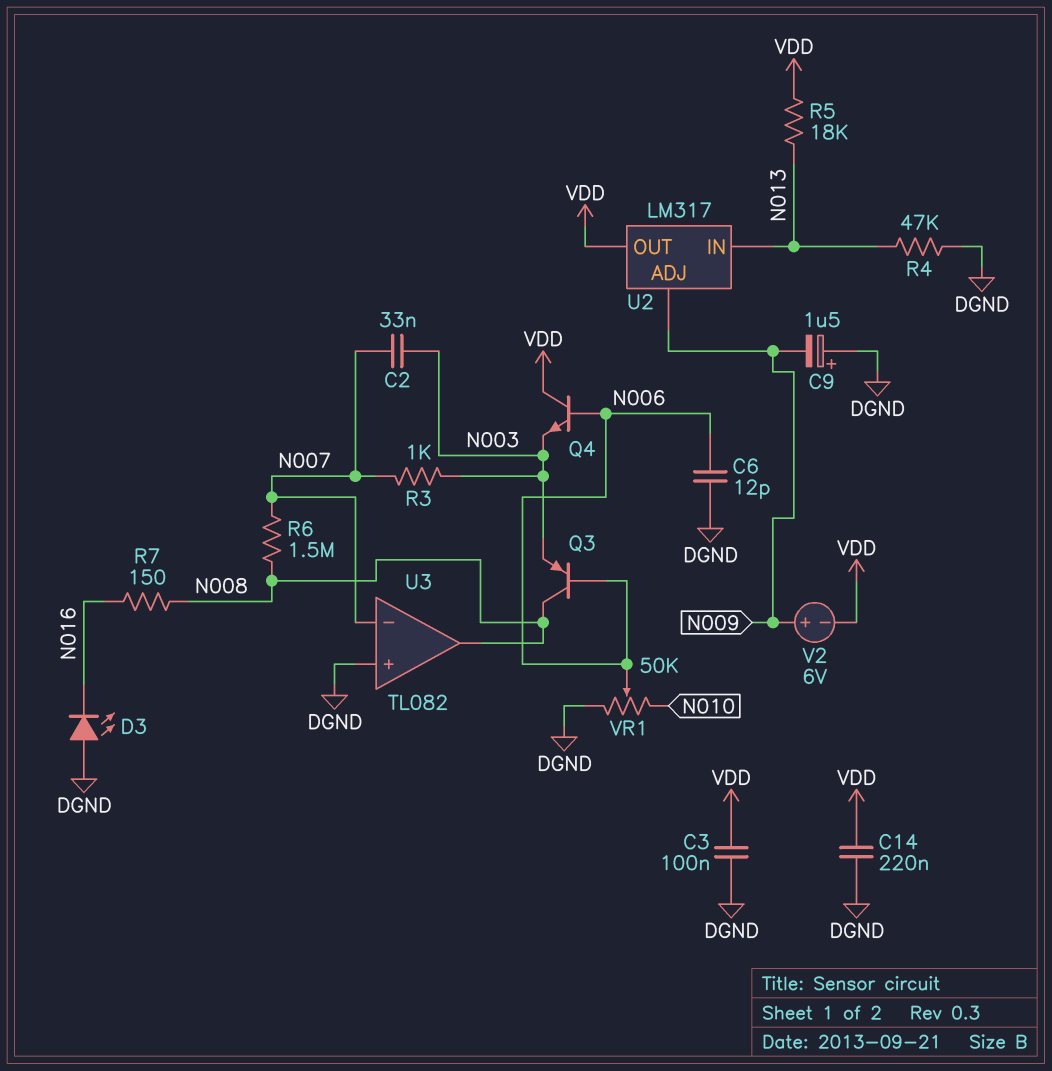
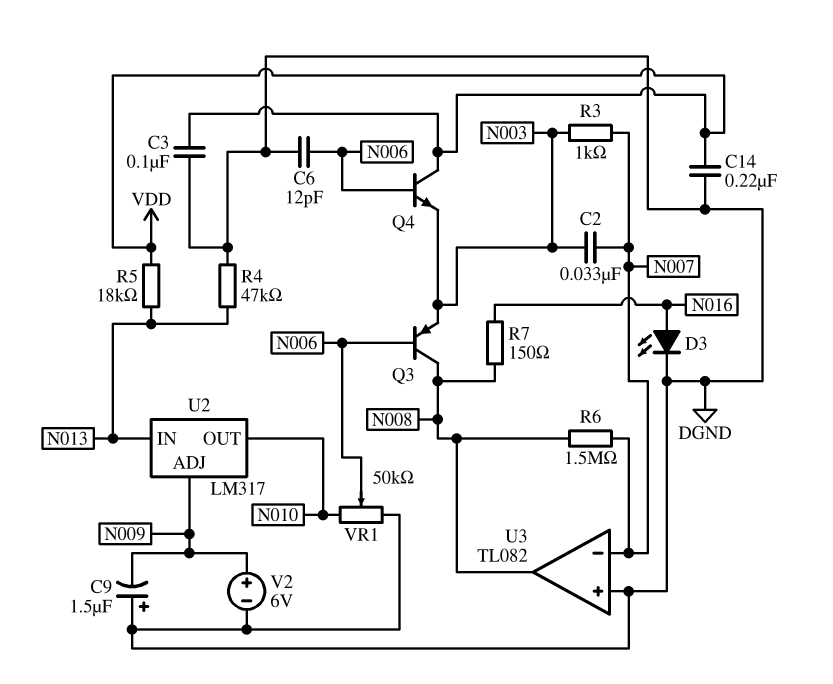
D3: LED (A DGND, K N016) -> LED (A N016, K DGND)
U2 pin OUT: VDD -> N010
V2: 6V (plus N009, minus VDD) -> 6V (plus N009, minus DGND)

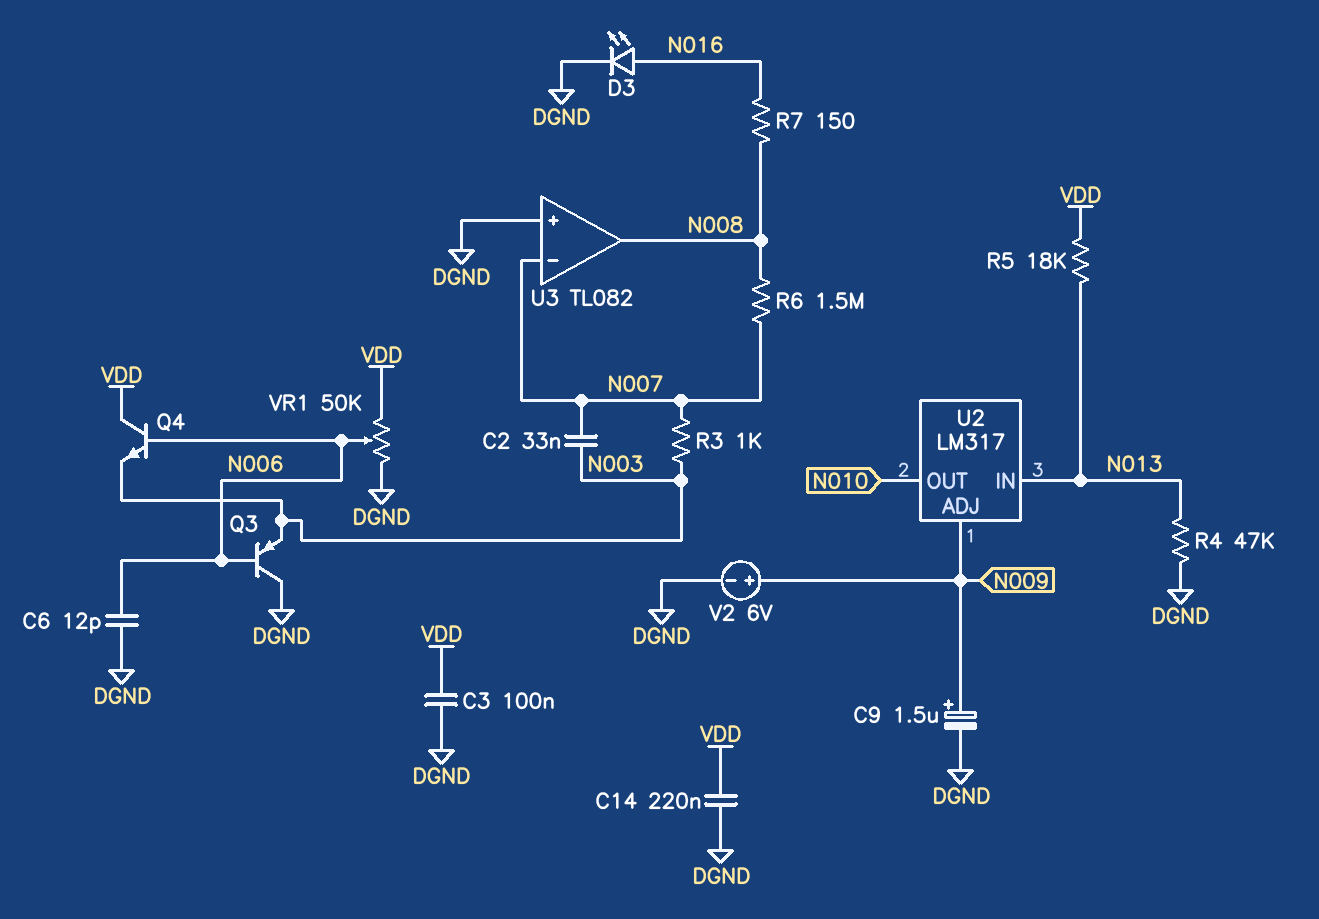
C9: 1.5uF (plus DGND, minus N009) -> 1.5uF (plus N009, minus DGND)
Q3: PNP (B N006, C N008, E N003) -> PNP (B N006, C DGND, E N003)
VR1: 50k (DGND, N010, wiper N006) -> 50k (DGND, VDD, wiper N006)

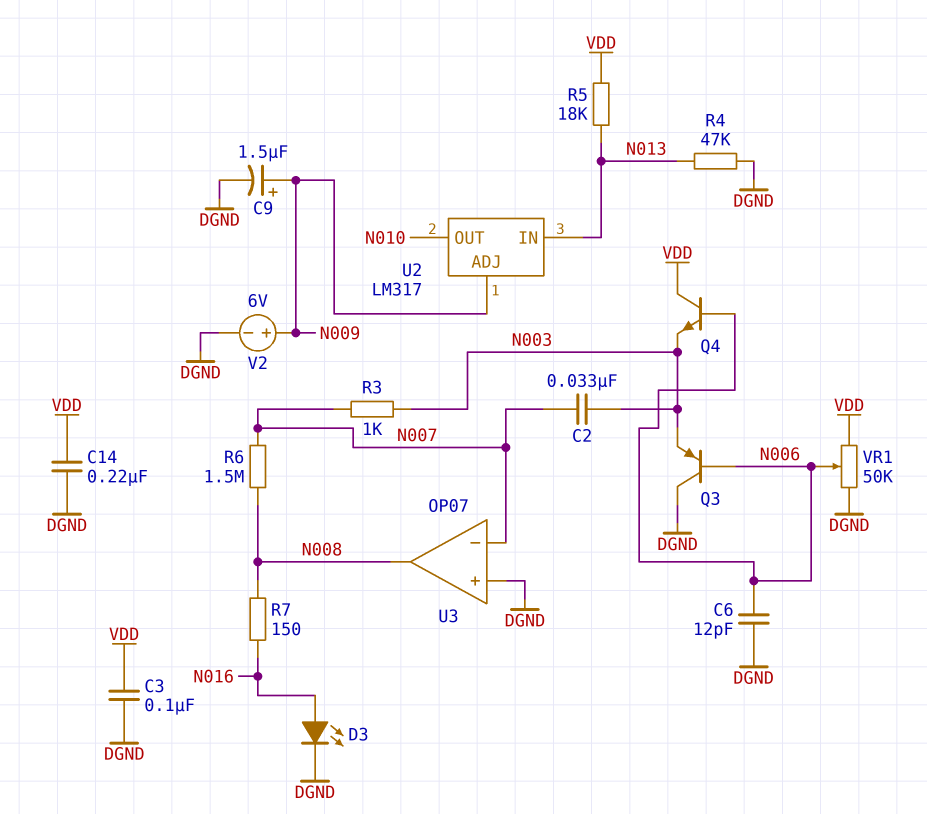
U3: TL082 -> OP07

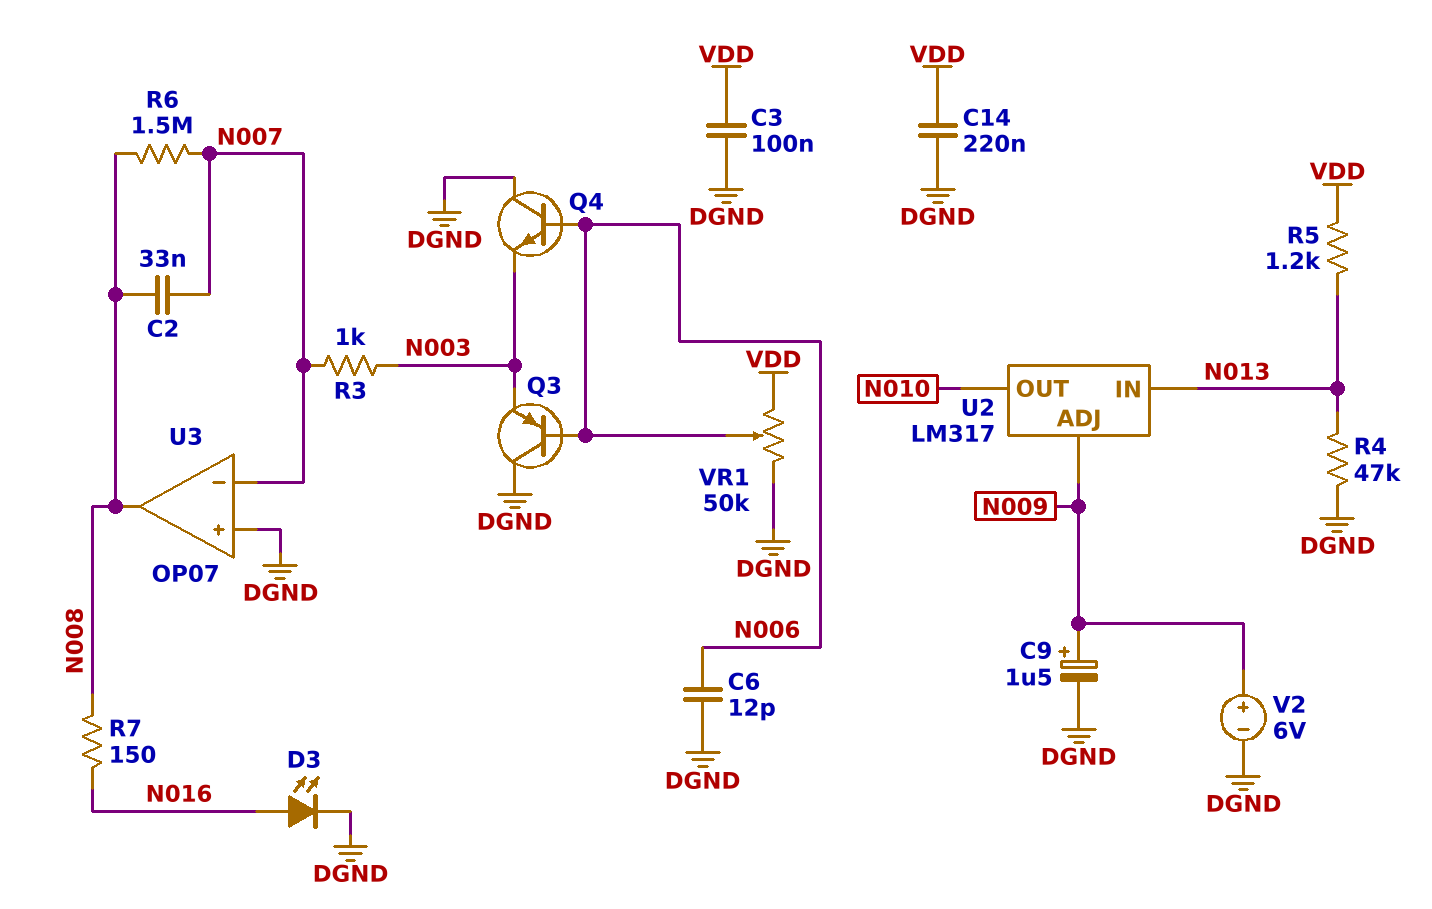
C2: 33nF (N003, N007) -> 33nF (N007, N008)
Q4: NPN (B N006, C VDD, E N003) -> NPN (B N006, C DGND, E N003)
R5: 18k (N013, VDD) -> 1.2k (N013, VDD)

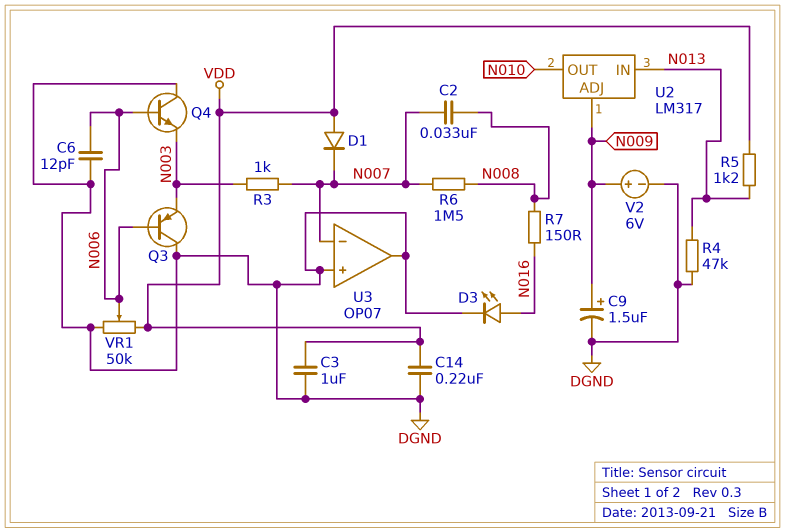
C3: 100nF (DGND, VDD) -> 1uF (DGND, VDD)
D1: none -> diode (A VDD, K N007)
U3 pin out: N008 -> DGND

